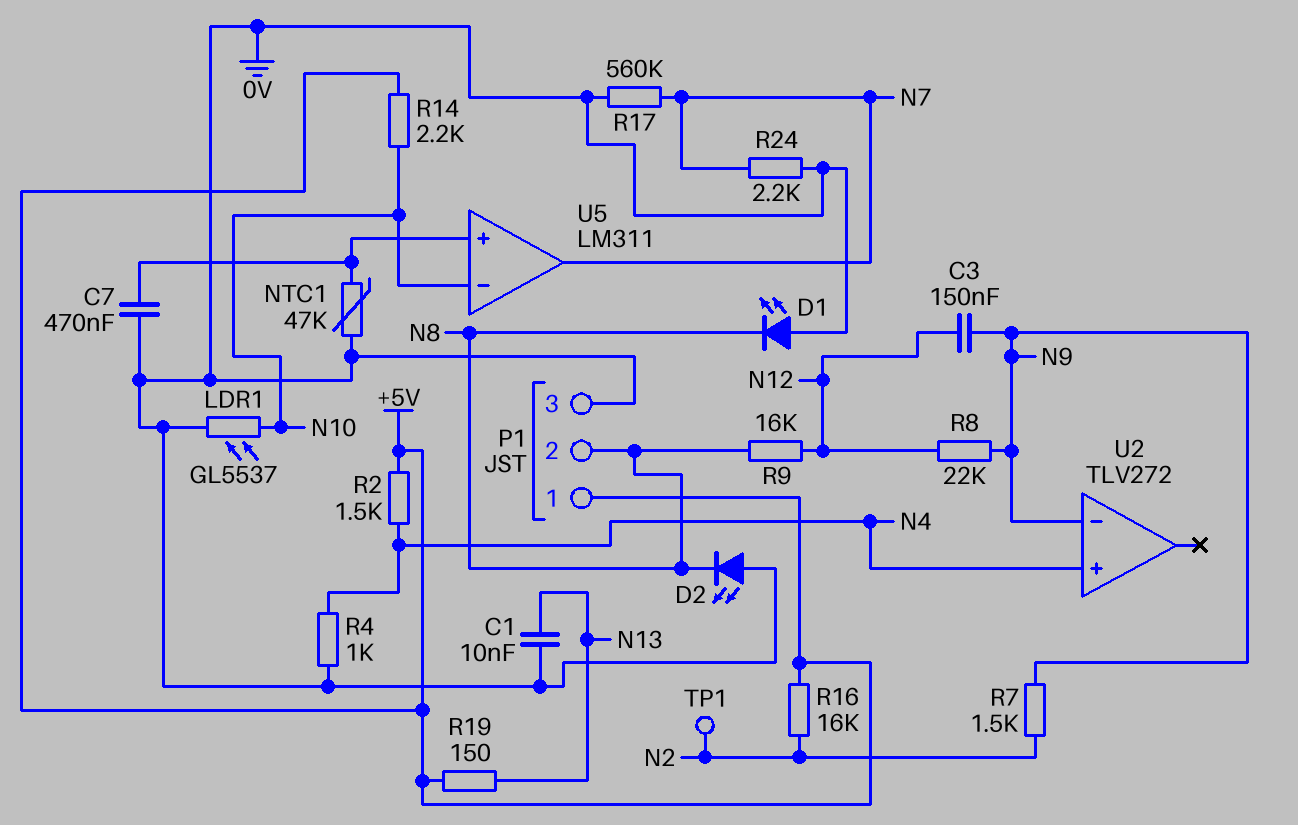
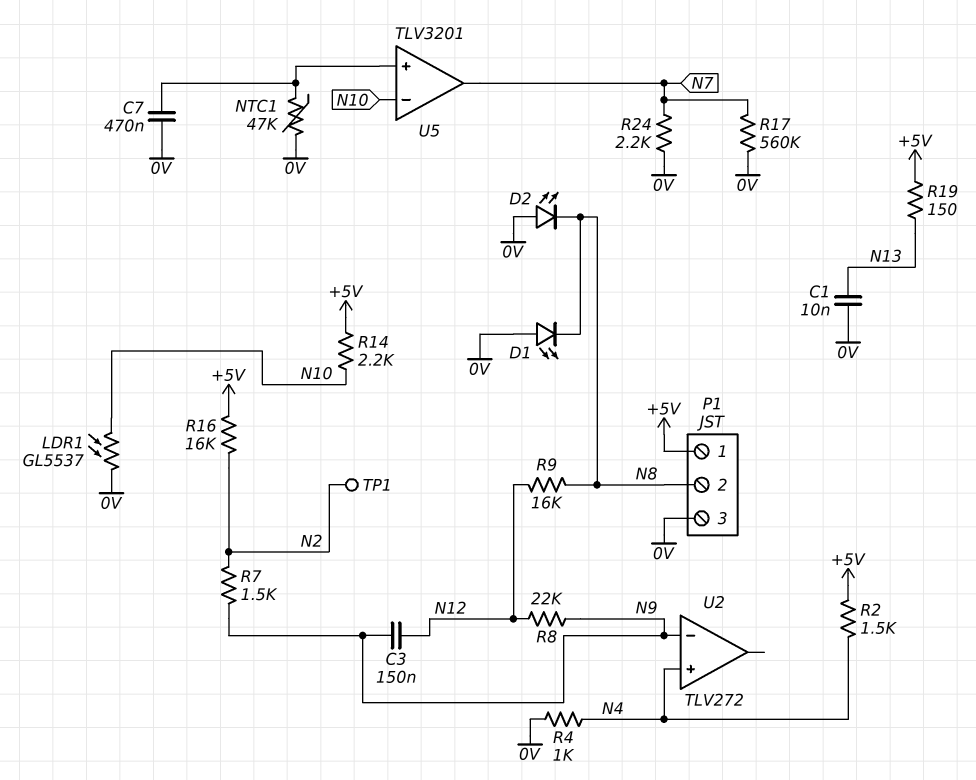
U5: LM311 -> TLV3201

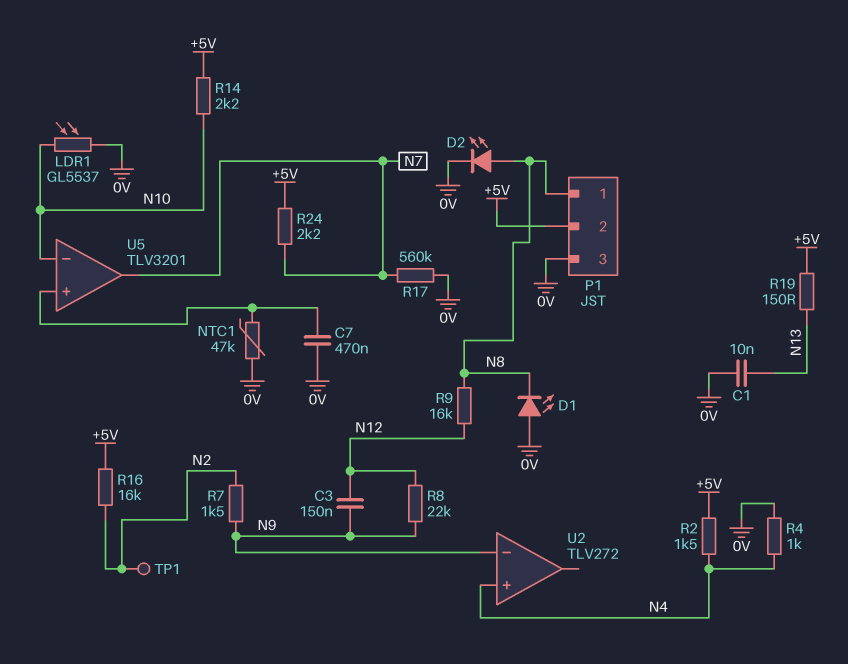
D2: LED (A 0V, K N8) -> LED (A N8, K 0V)
P1 pin 1: +5V -> N8
P1 pin 2: N8 -> +5V
R24: 2.2k (0V, N7) -> 2.2k (+5V, N7)

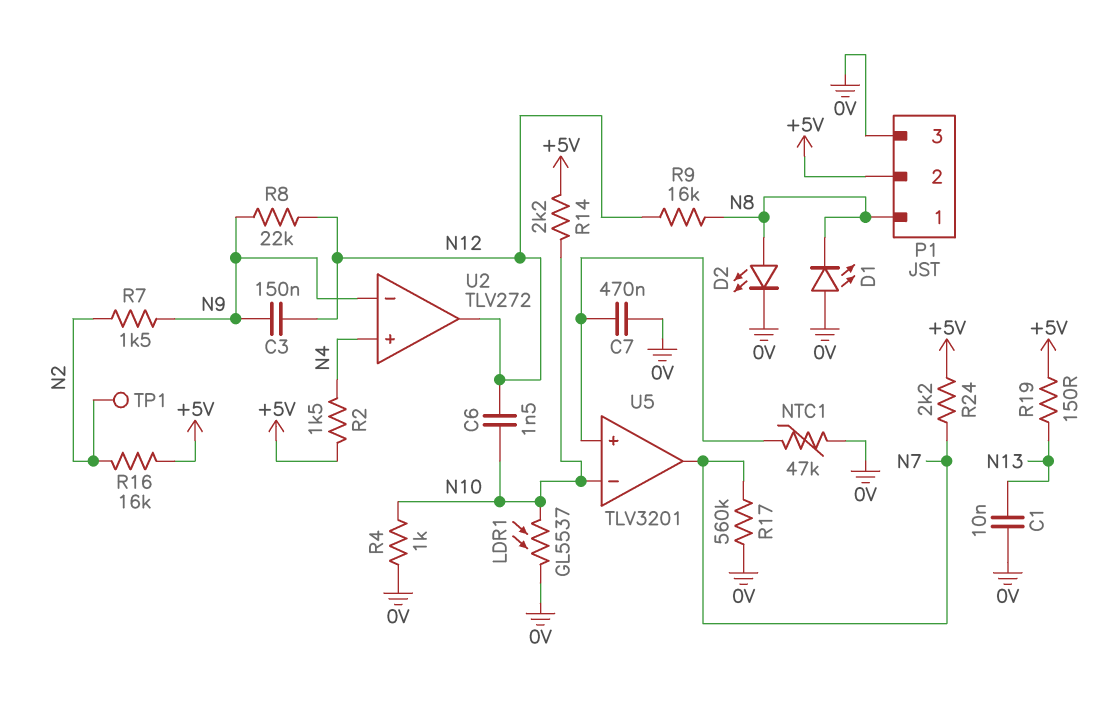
C6: none -> 1.5nF (N10, N12)
R4: 1k (0V, N4) -> 1k (0V, N10)
U2 pin out: none -> N12

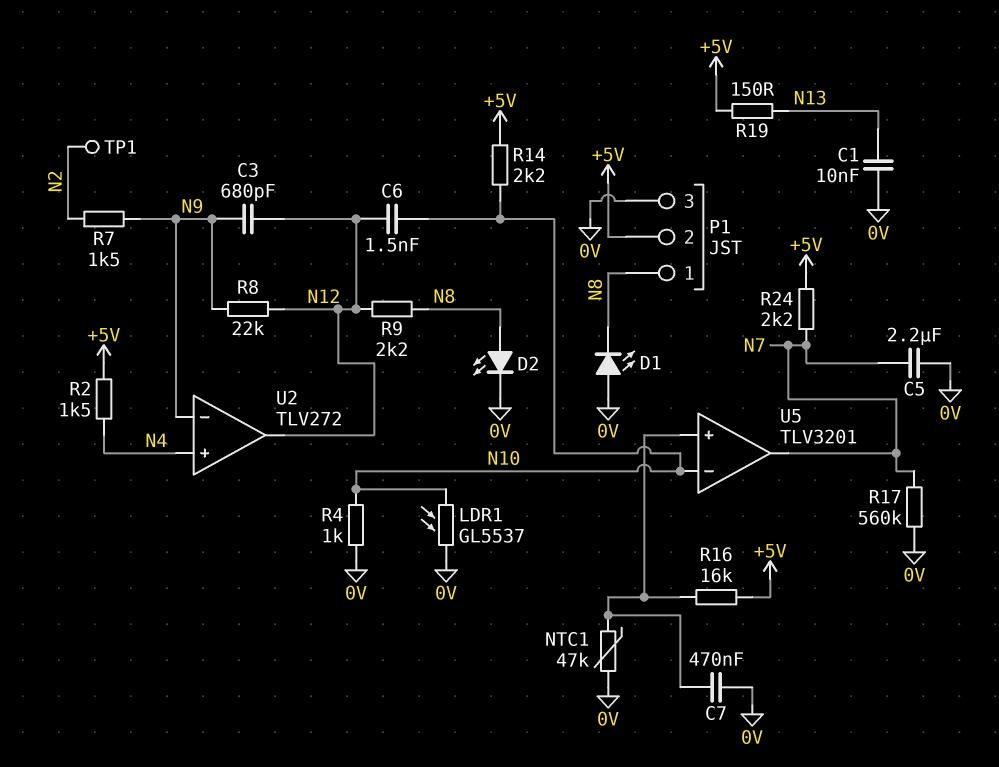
C3: 150nF (N9, N12) -> 680pF (N9, N12)
C5: none -> 2.2uF (0V, N7)
R9: 16k (N8, N12) -> 2.2k (N8, N12)
R16: 16k (+5V, N2) -> 16k (+5V, U5/in+)

